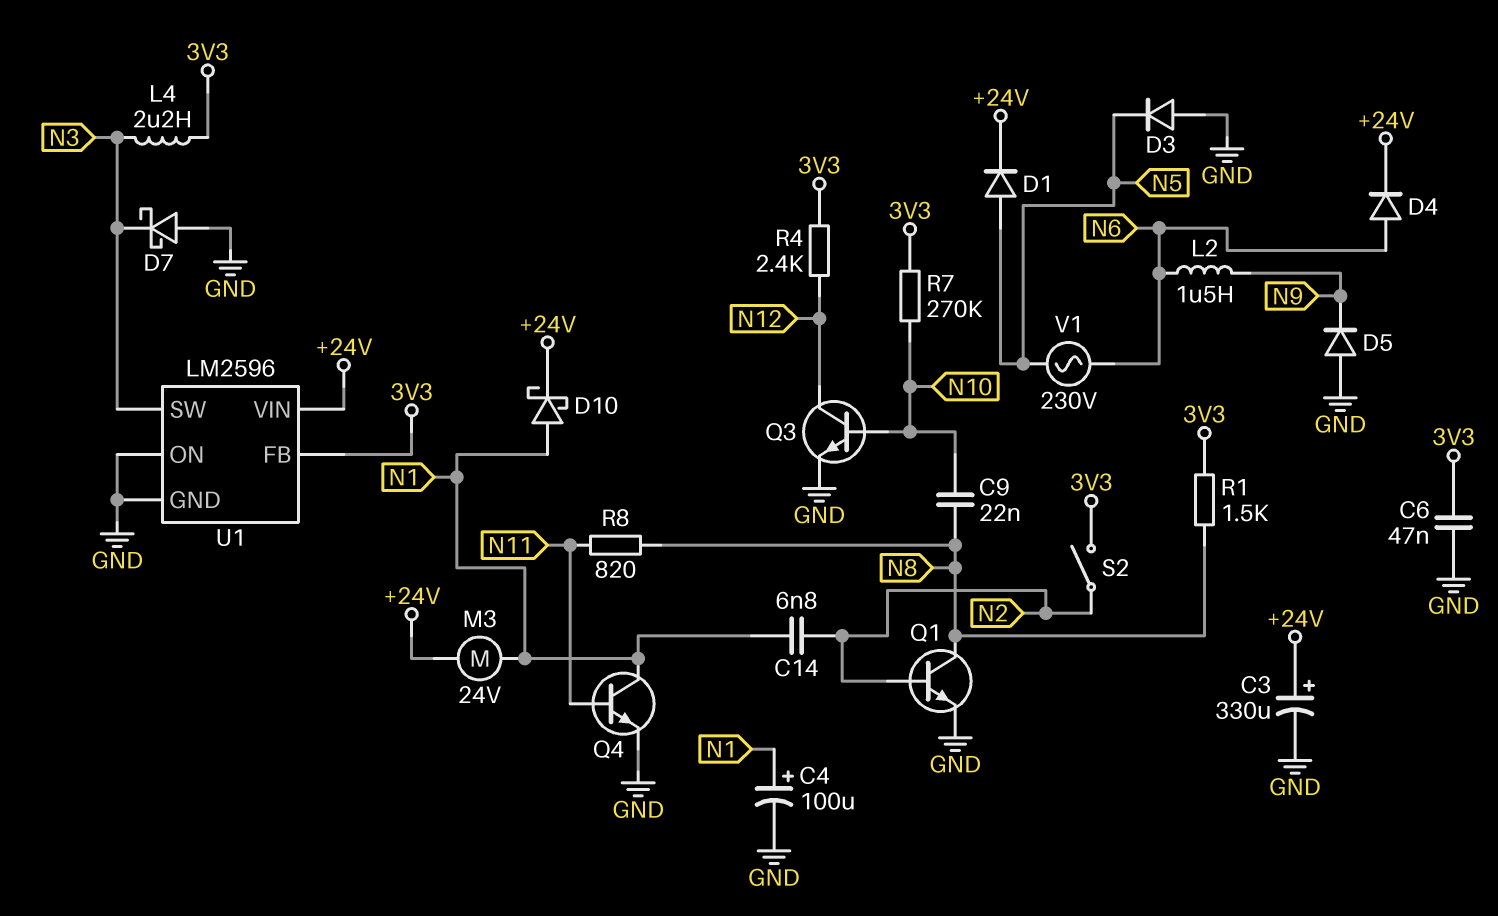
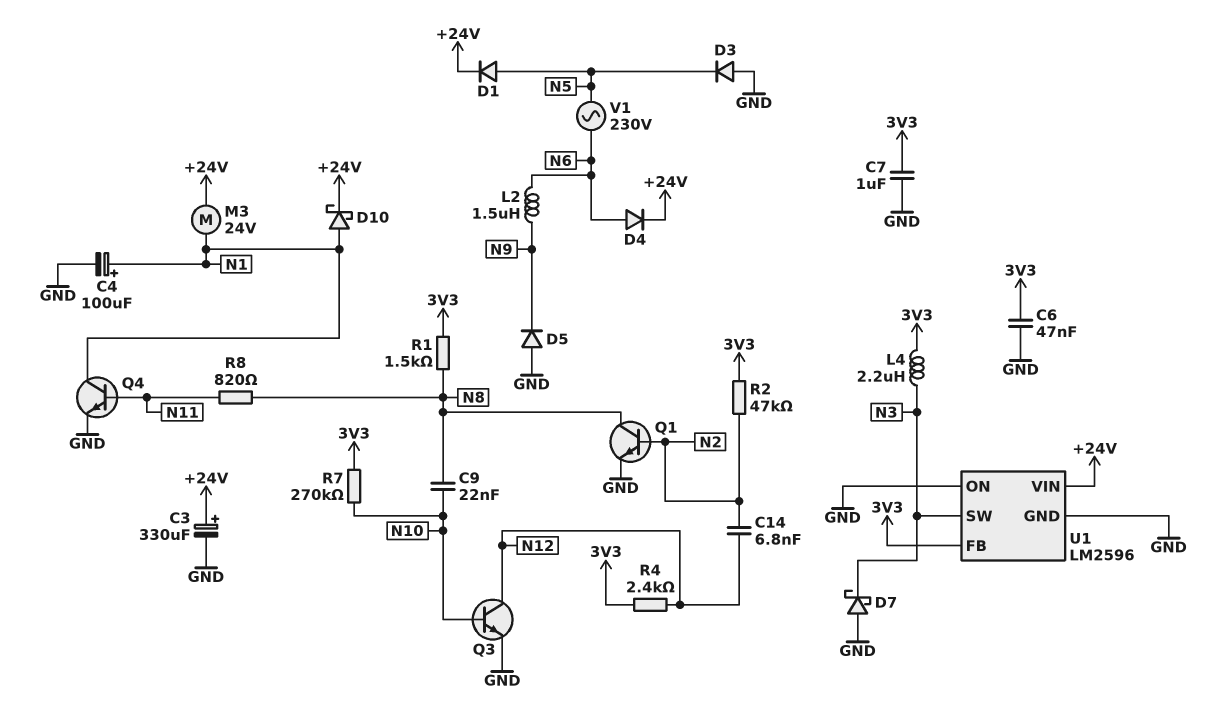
C7: none -> 1uF (3V3, GND)
C14: 6.8nF (N1, N2) -> 6.8nF (N2, N12)
R2: none -> 47k (3V3, N2)
S2: switch (3V3, N2) -> none

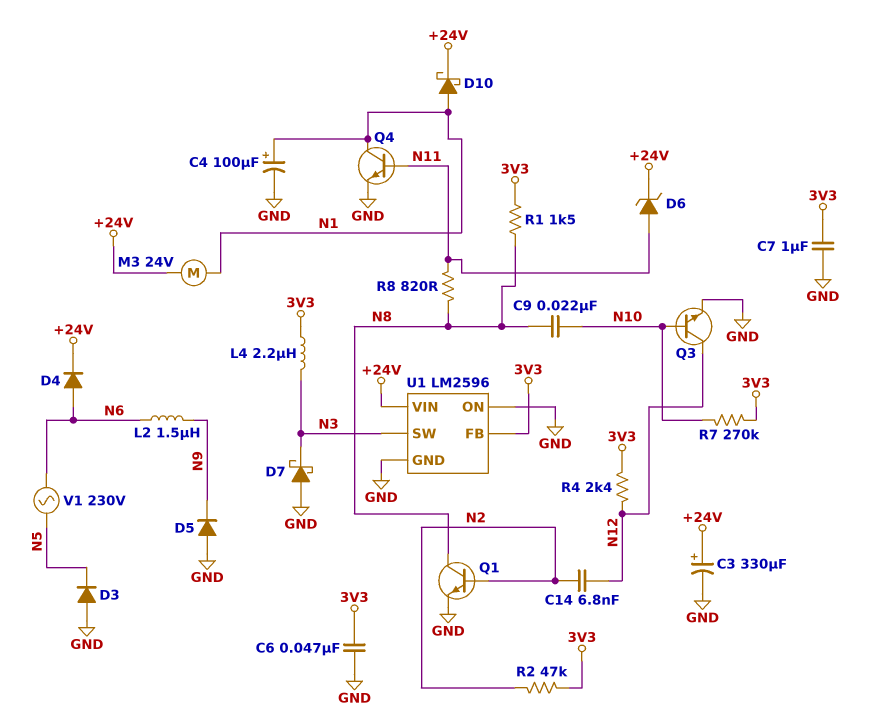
D1: diode (A N5, K +24V) -> none
D6: none -> zener (A N11, K +24V)

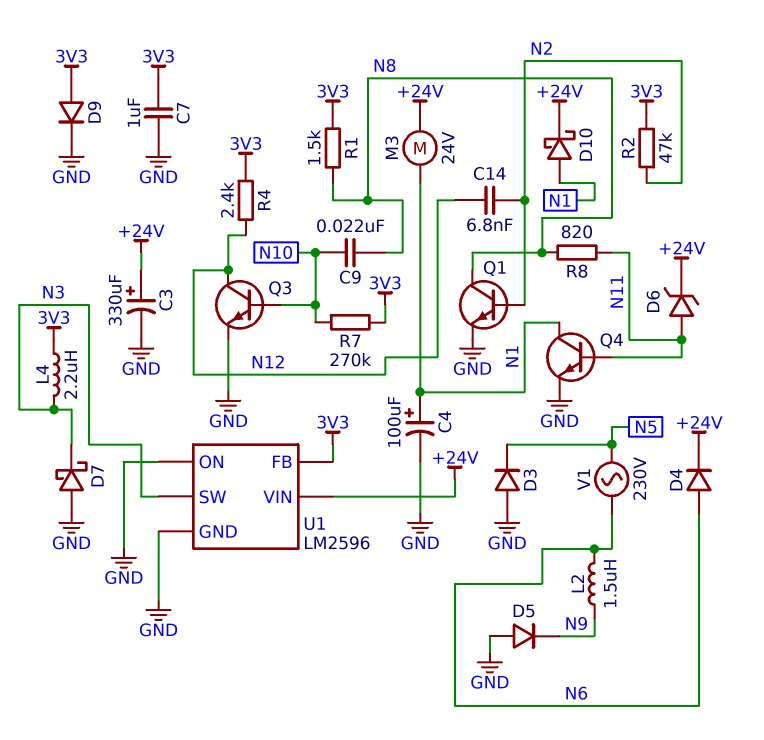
C6: 47nF (3V3, GND) -> none
D9: none -> diode (A 3V3, K GND)

